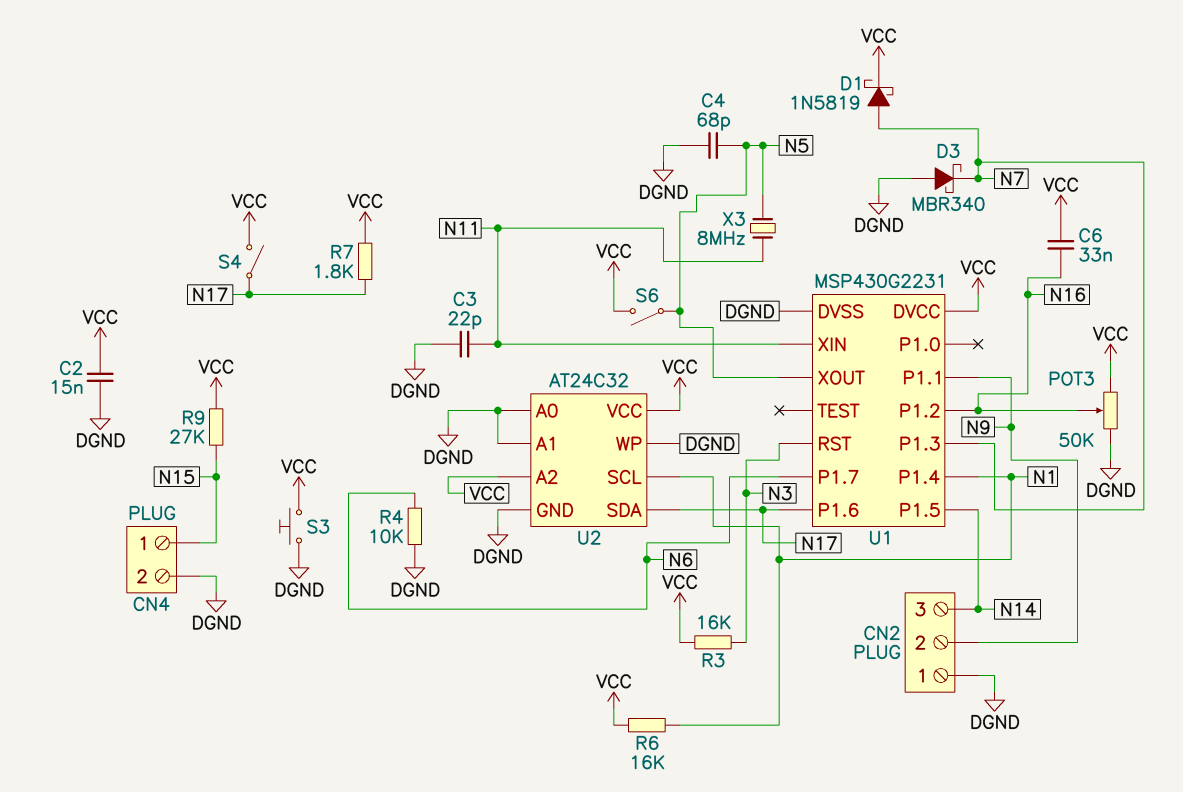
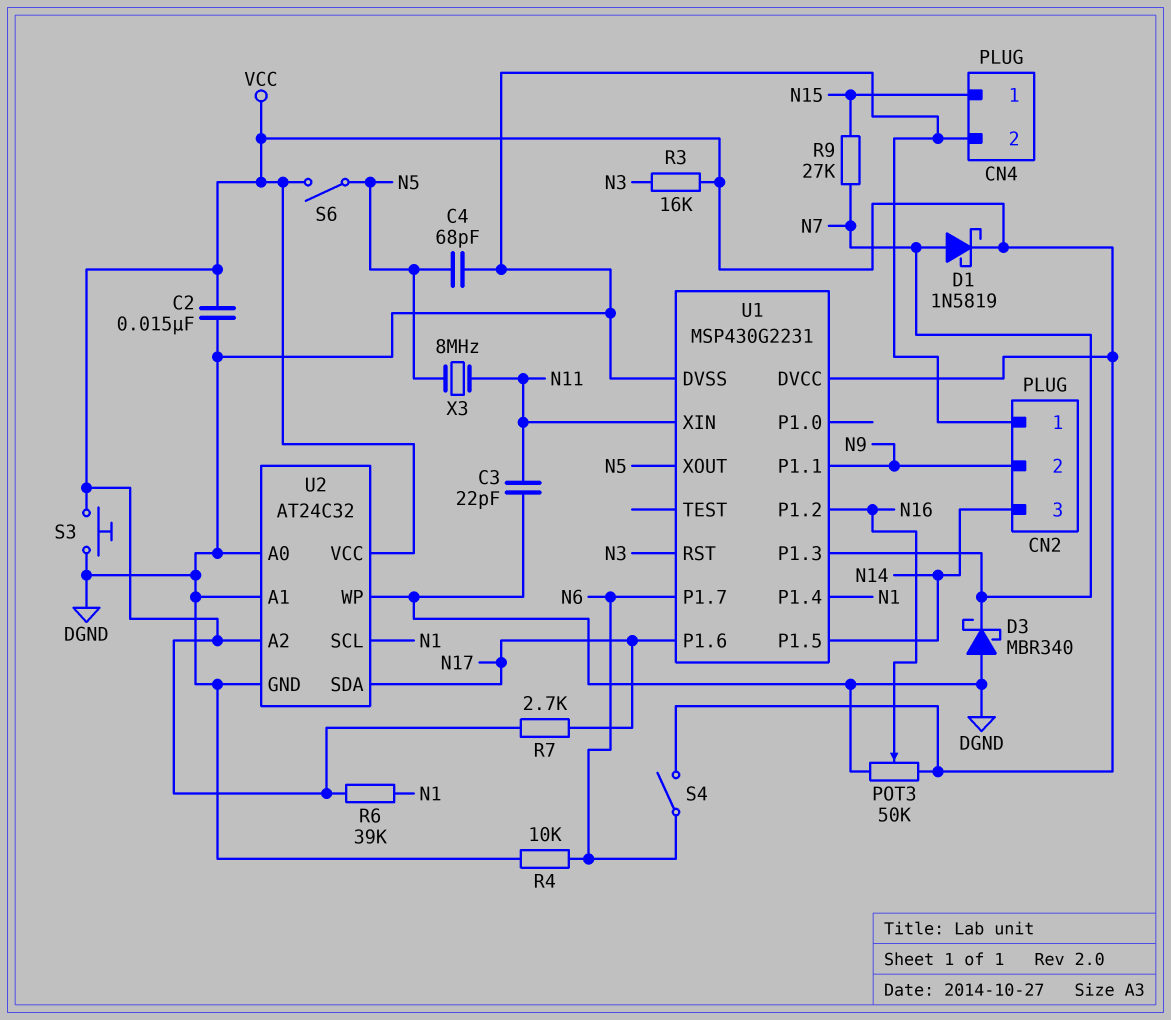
C6: 33nF (N16, VCC) -> none
R6: 16k (N1, VCC) -> 39k (N1, VCC)
R7: 1.8k (N17, VCC) -> 2.7k (N17, VCC)
R9: 27k (N15, VCC) -> 27k (N7, N15)
S4: switch (N17, VCC) -> switch (N6, VCC)

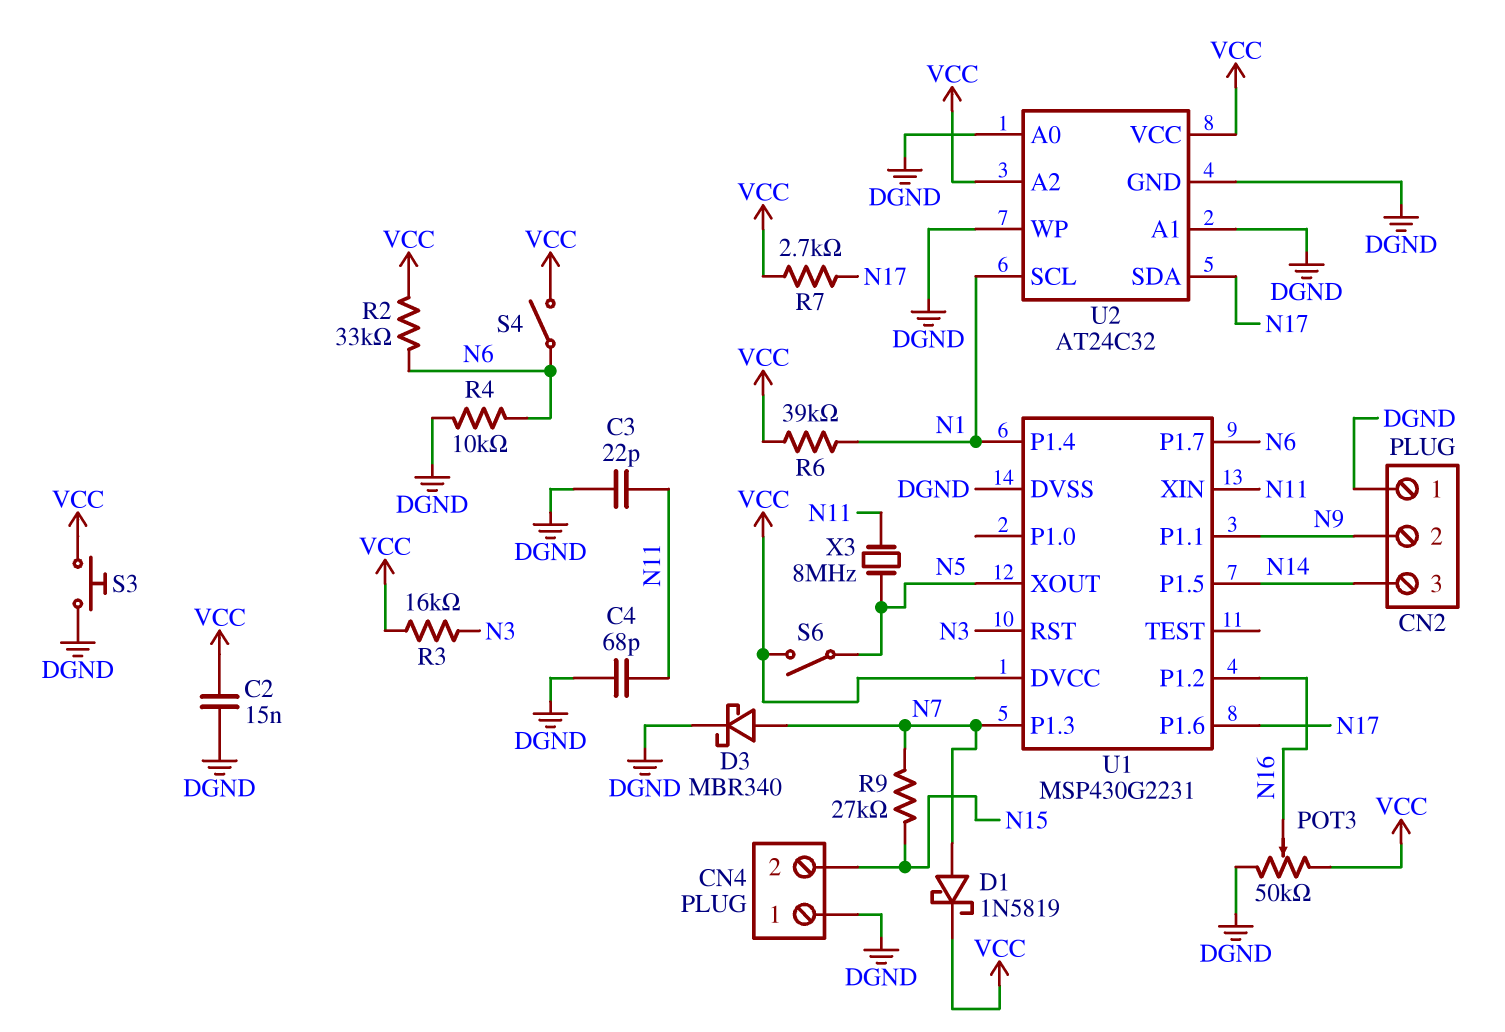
C4: 68pF (DGND, N5) -> 68pF (DGND, N11)
CN4 pin 1: N15 -> DGND
CN4 pin 2: DGND -> N15
D3: schottky MBR340 (A DGND, K N7) -> schottky MBR340 (A N7, K DGND)
R2: none -> 33k (N6, VCC)

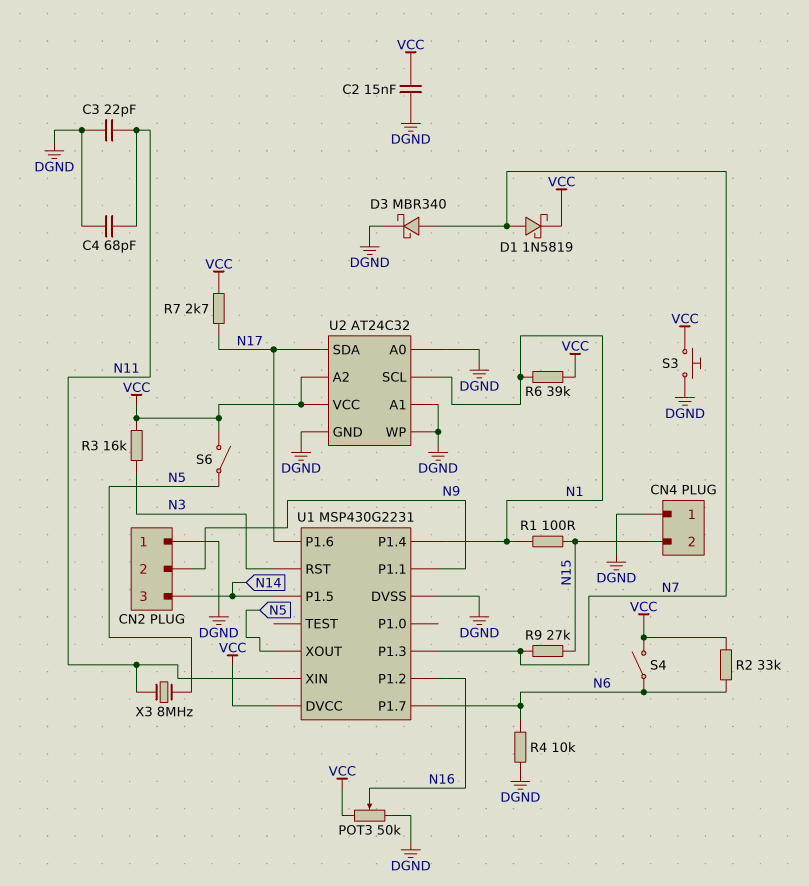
R1: none -> 100 (N1, N15)

